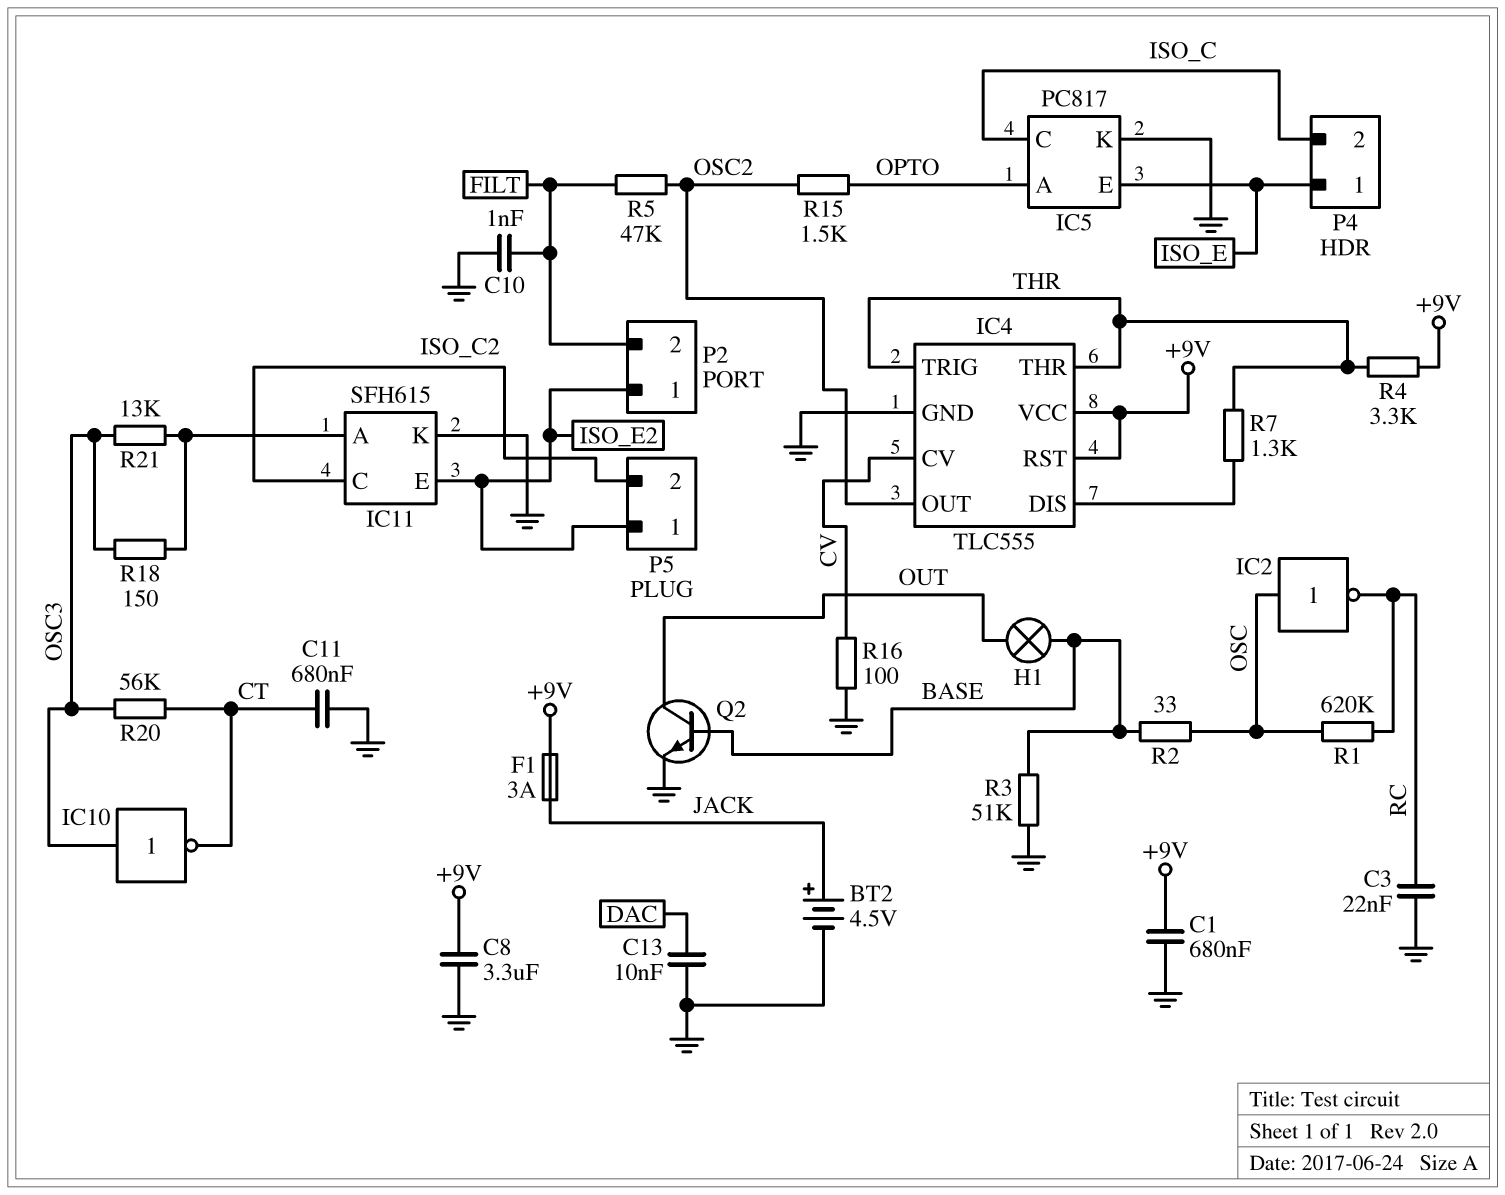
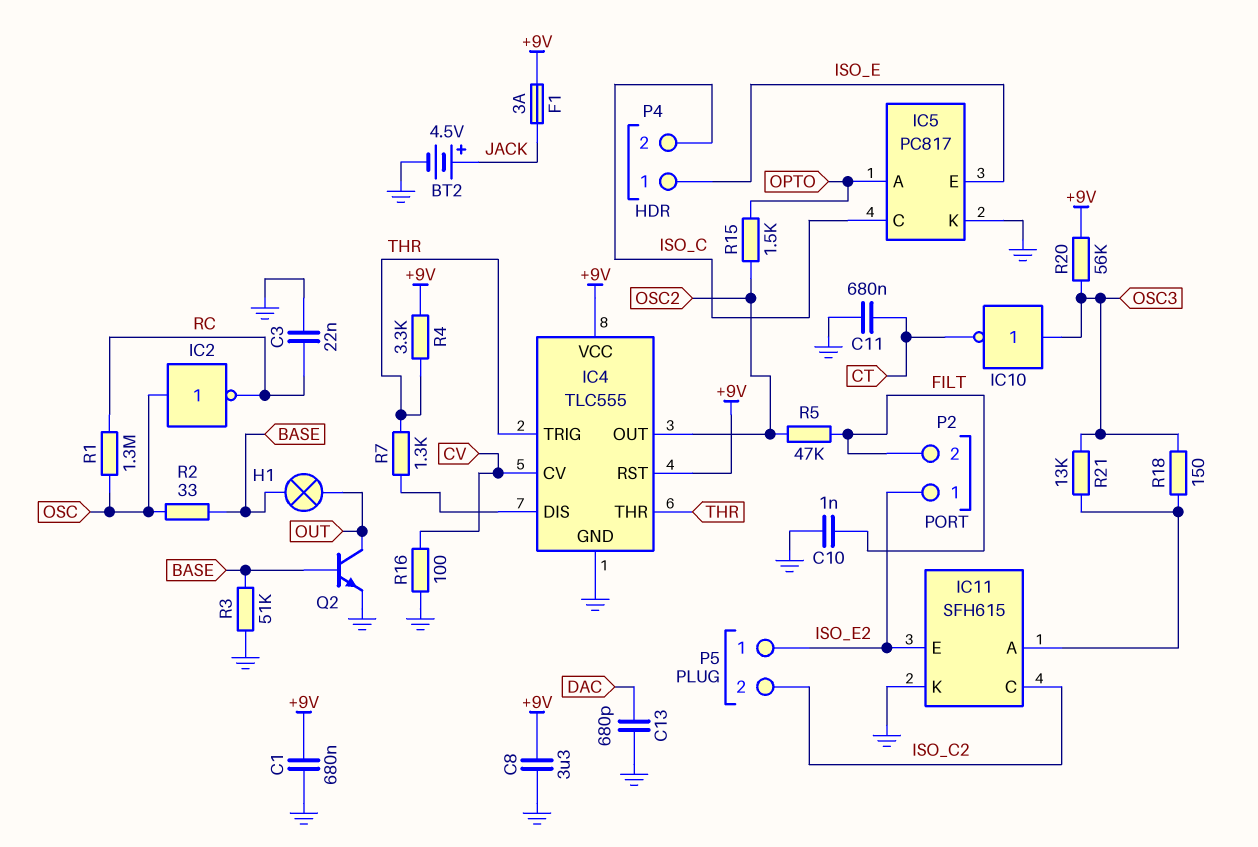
C13: 10nF (DAC, GND) -> 680pF (DAC, GND)
R1: 620k (OSC, RC) -> 1.3M (OSC, RC)
R20: 56k (CT, OSC3) -> 56k (+9V, OSC3)

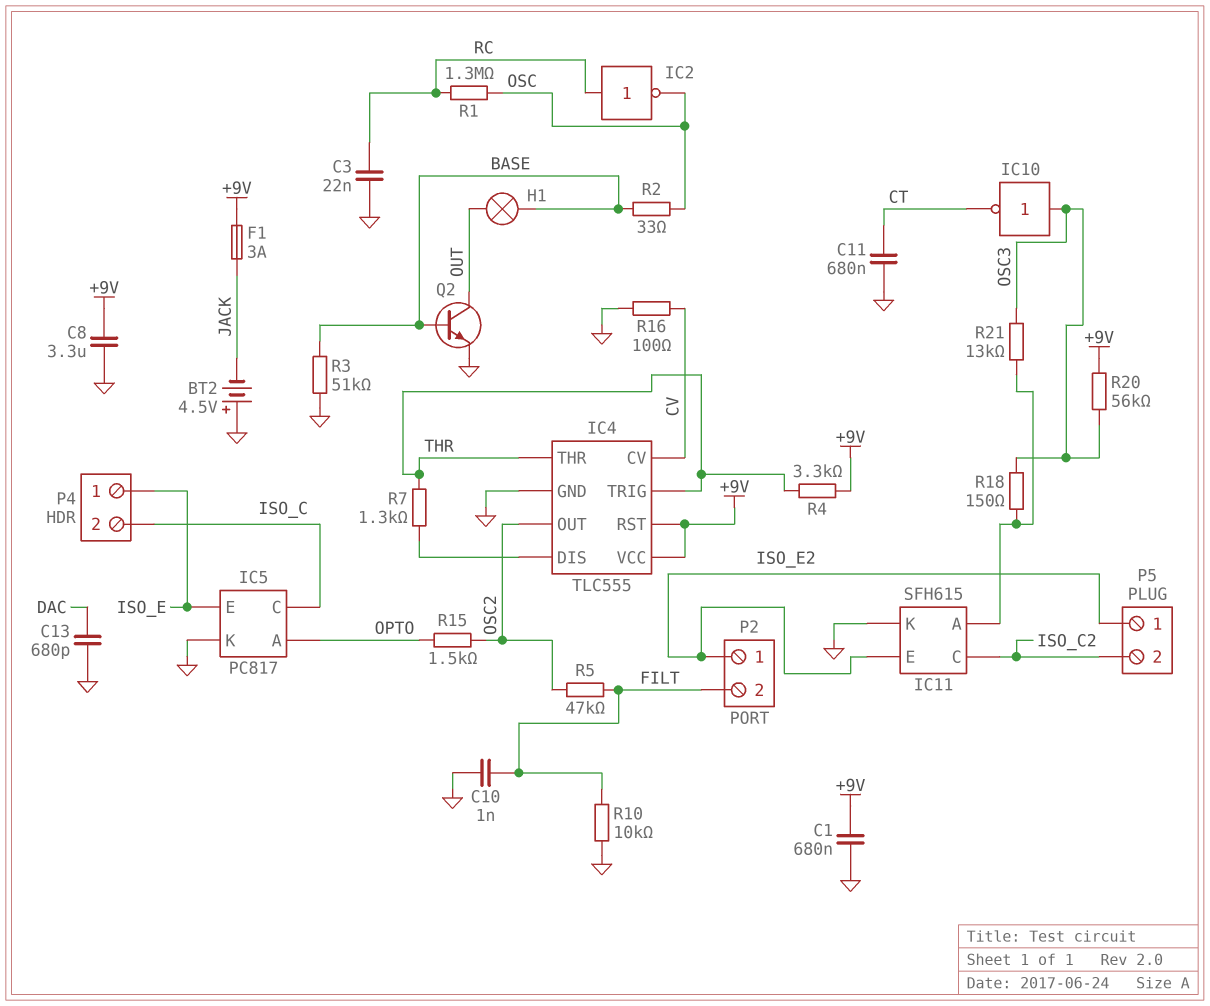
BT2: 4.5V (plus JACK, minus GND) -> 4.5V (plus GND, minus JACK)
IC2: NOT (in OSC, out RC) -> NOT (in RC, out OSC)
R10: none -> 10k (FILT, GND)

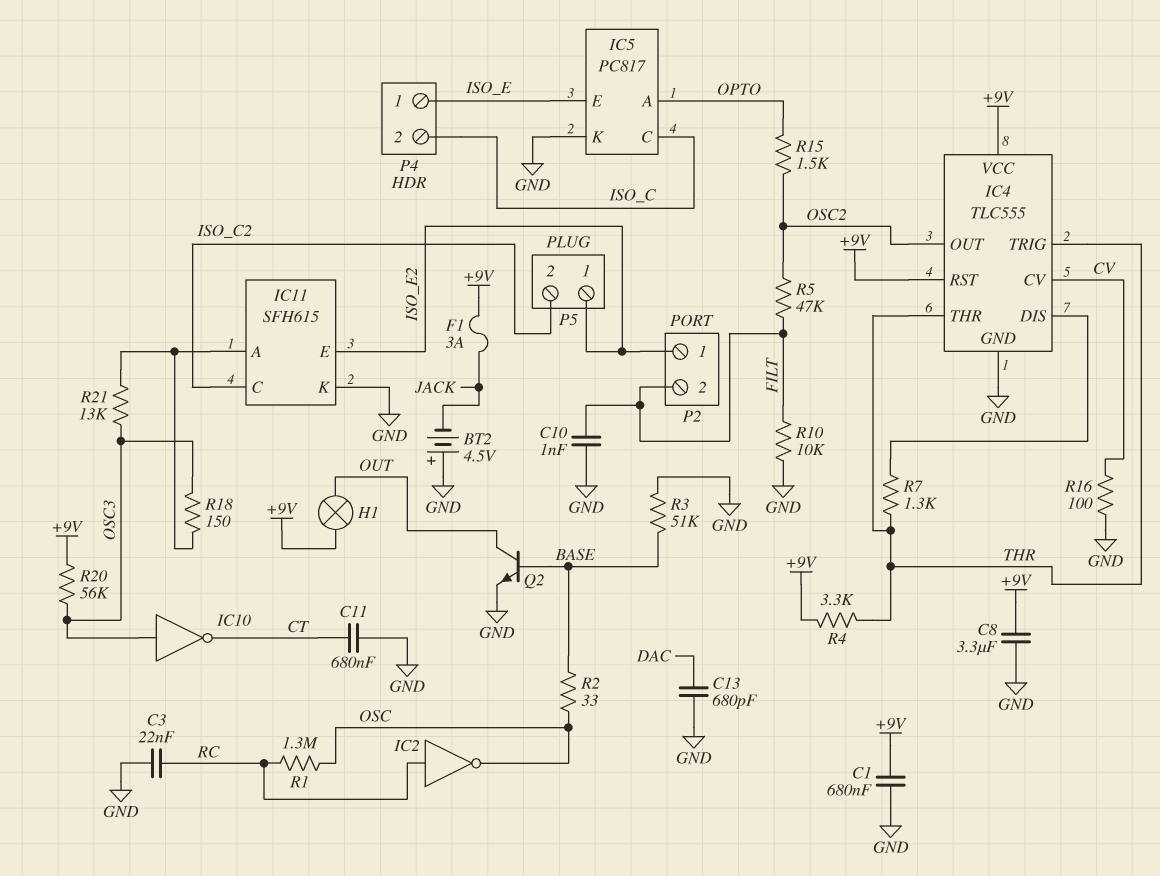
H1: lamp (BASE, OUT) -> lamp (+9V, OUT)

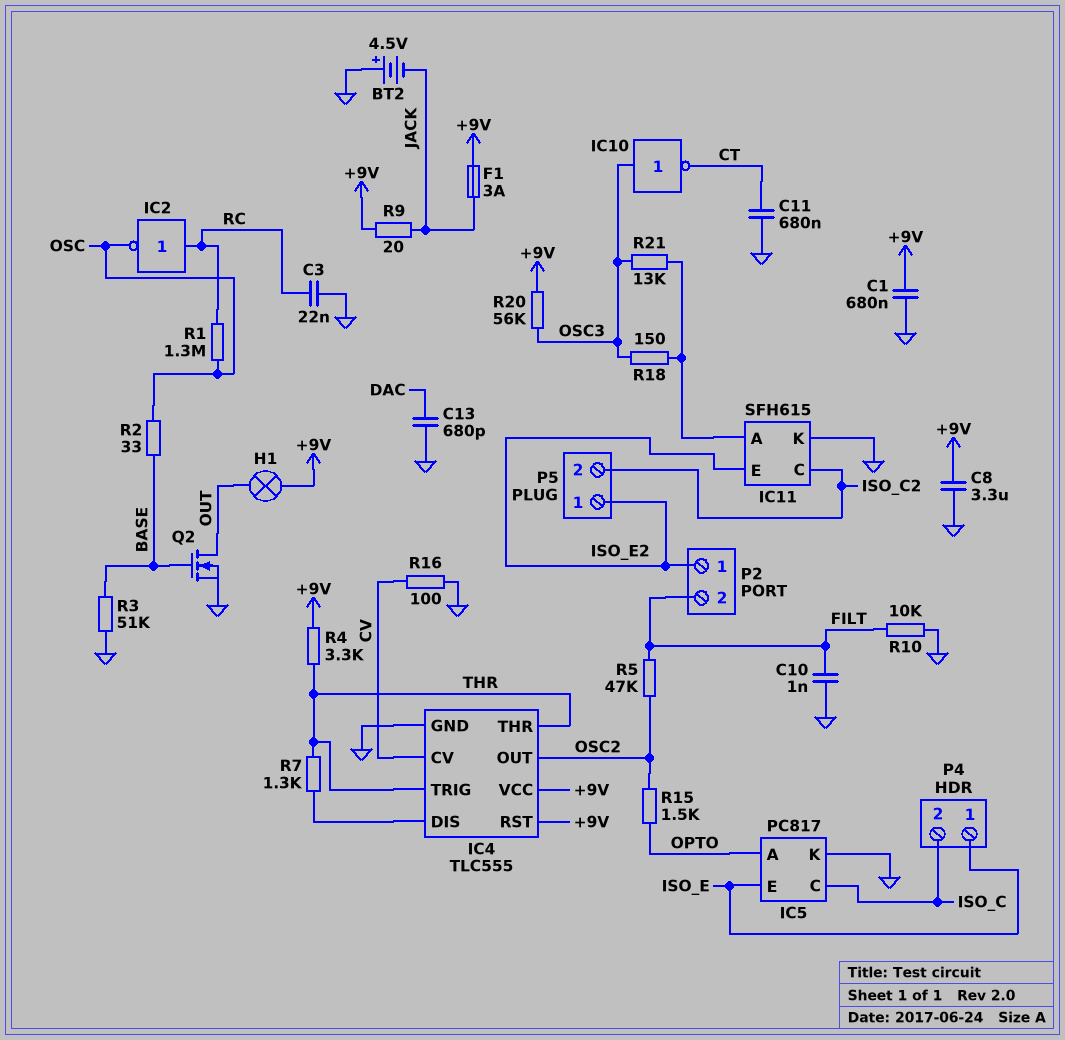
Q2: NPN (B BASE, C OUT, E GND) -> NMOS (G BASE, D OUT, S GND)
R9: none -> 20 (+9V, JACK)

